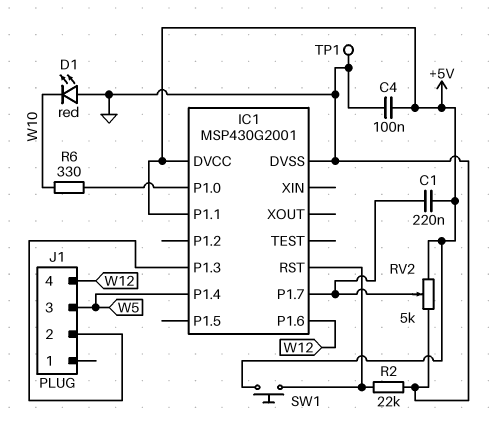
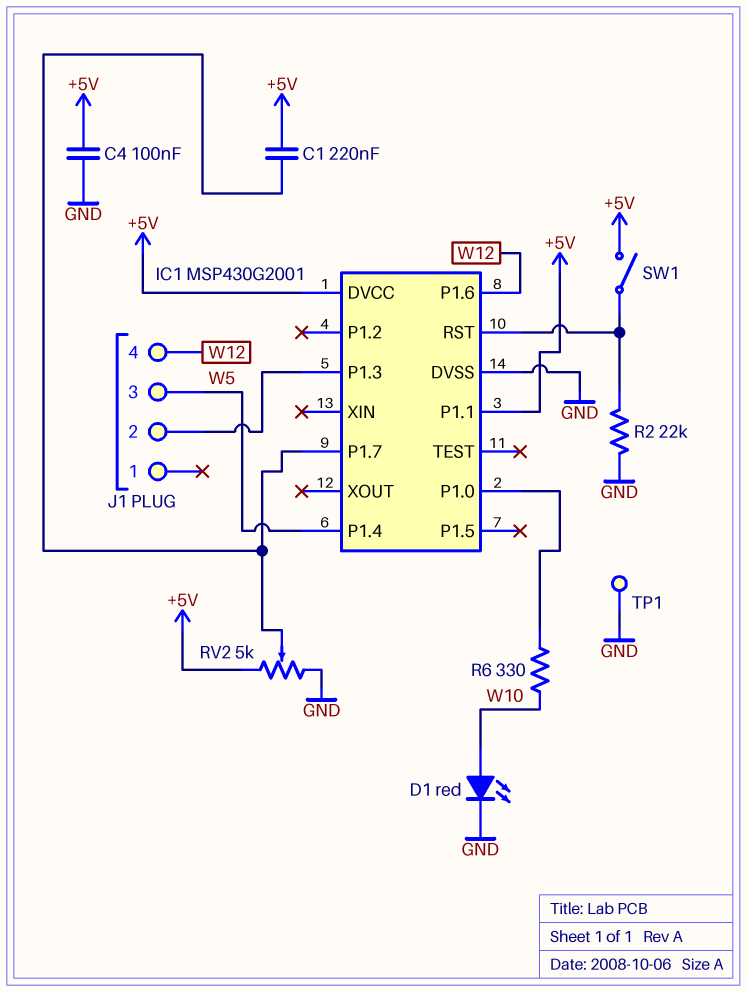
D1: LED red (A GND, K W10) -> LED red (A W10, K GND)
SW1: button (+5V, IC1/RST) -> switch (+5V, IC1/RST)

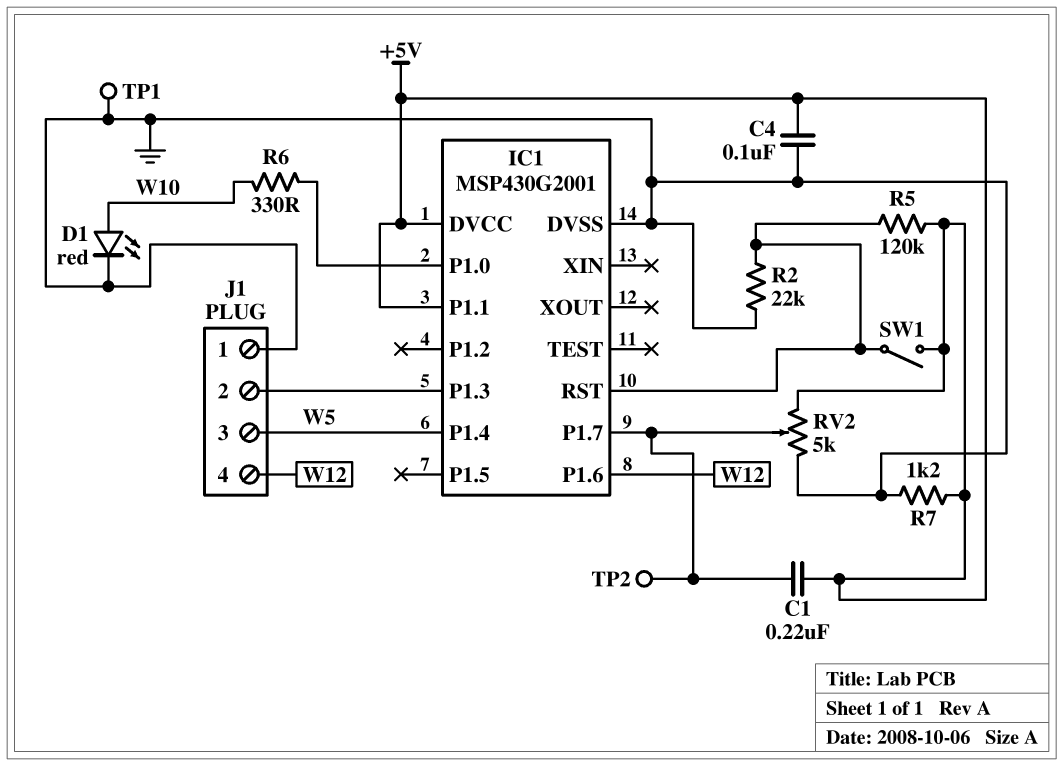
J1 pin 1: none -> GND
R5: none -> 120k (+5V, IC1/RST)
R7: none -> 1.2k (+5V, GND)
TP2: none -> test point (IC1/P1.7)

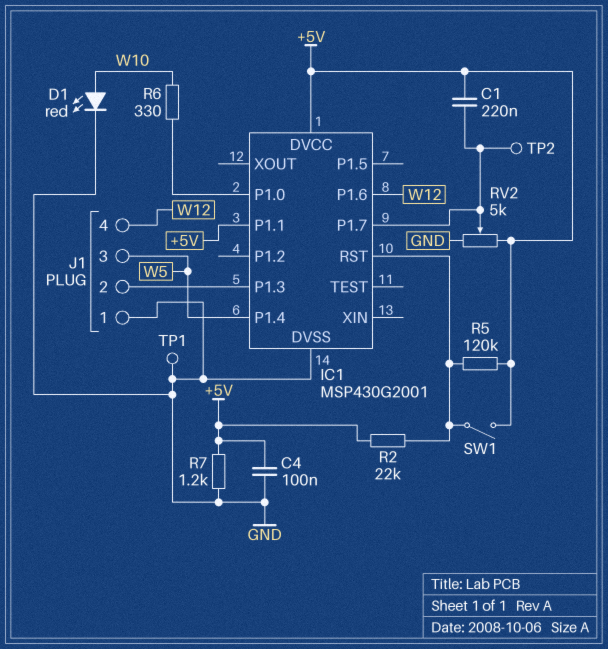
R2: 22k (GND, IC1/RST) -> 22k (+5V, IC1/RST)

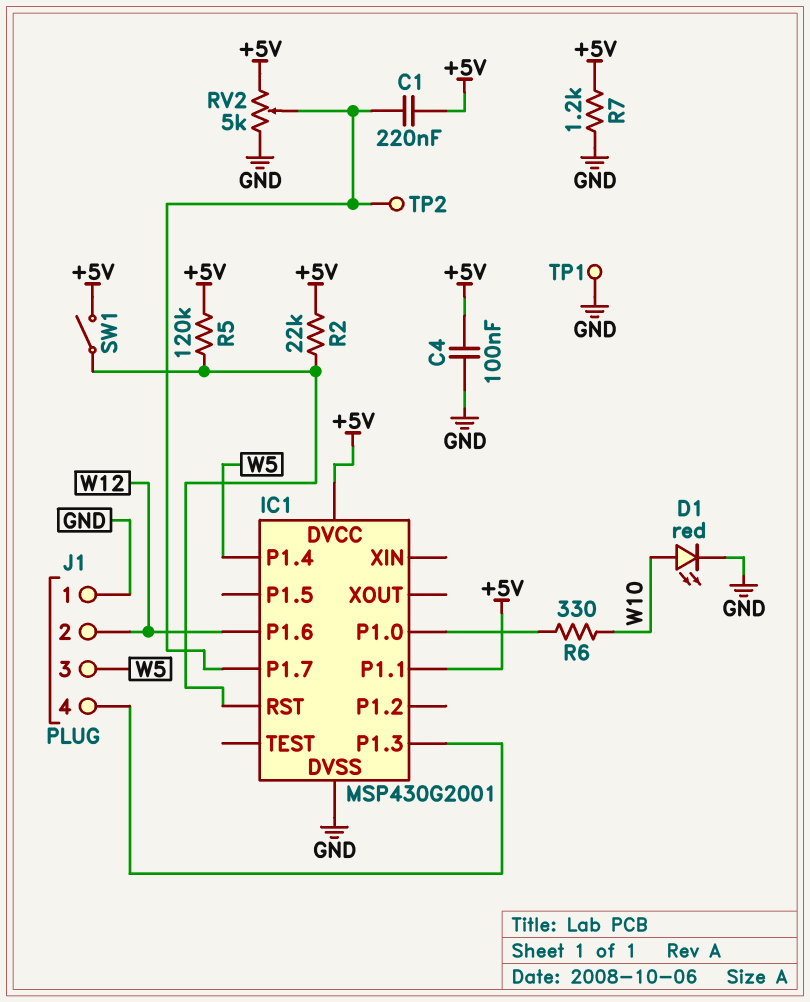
J1 pin 2: IC1/P1.3 -> W12
J1 pin 4: W12 -> IC1/P1.3

